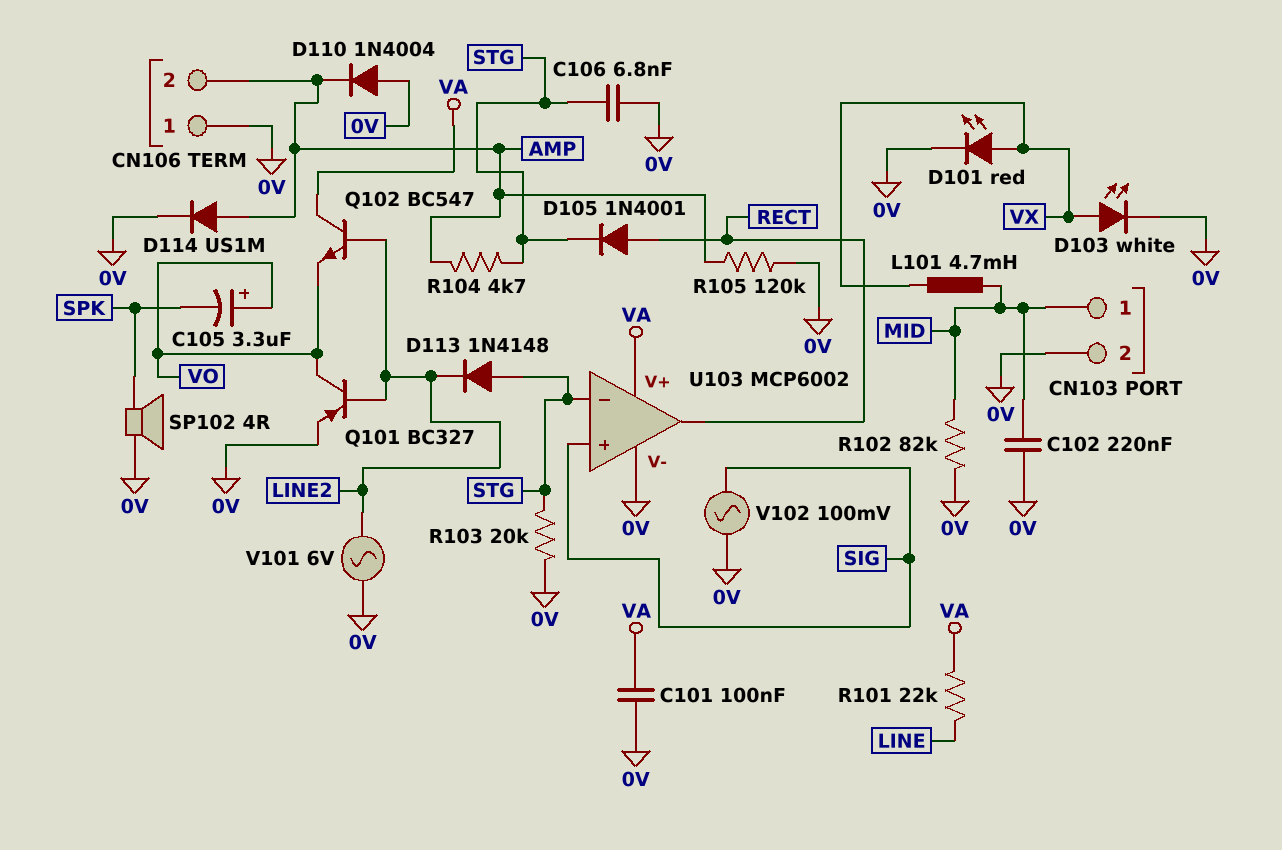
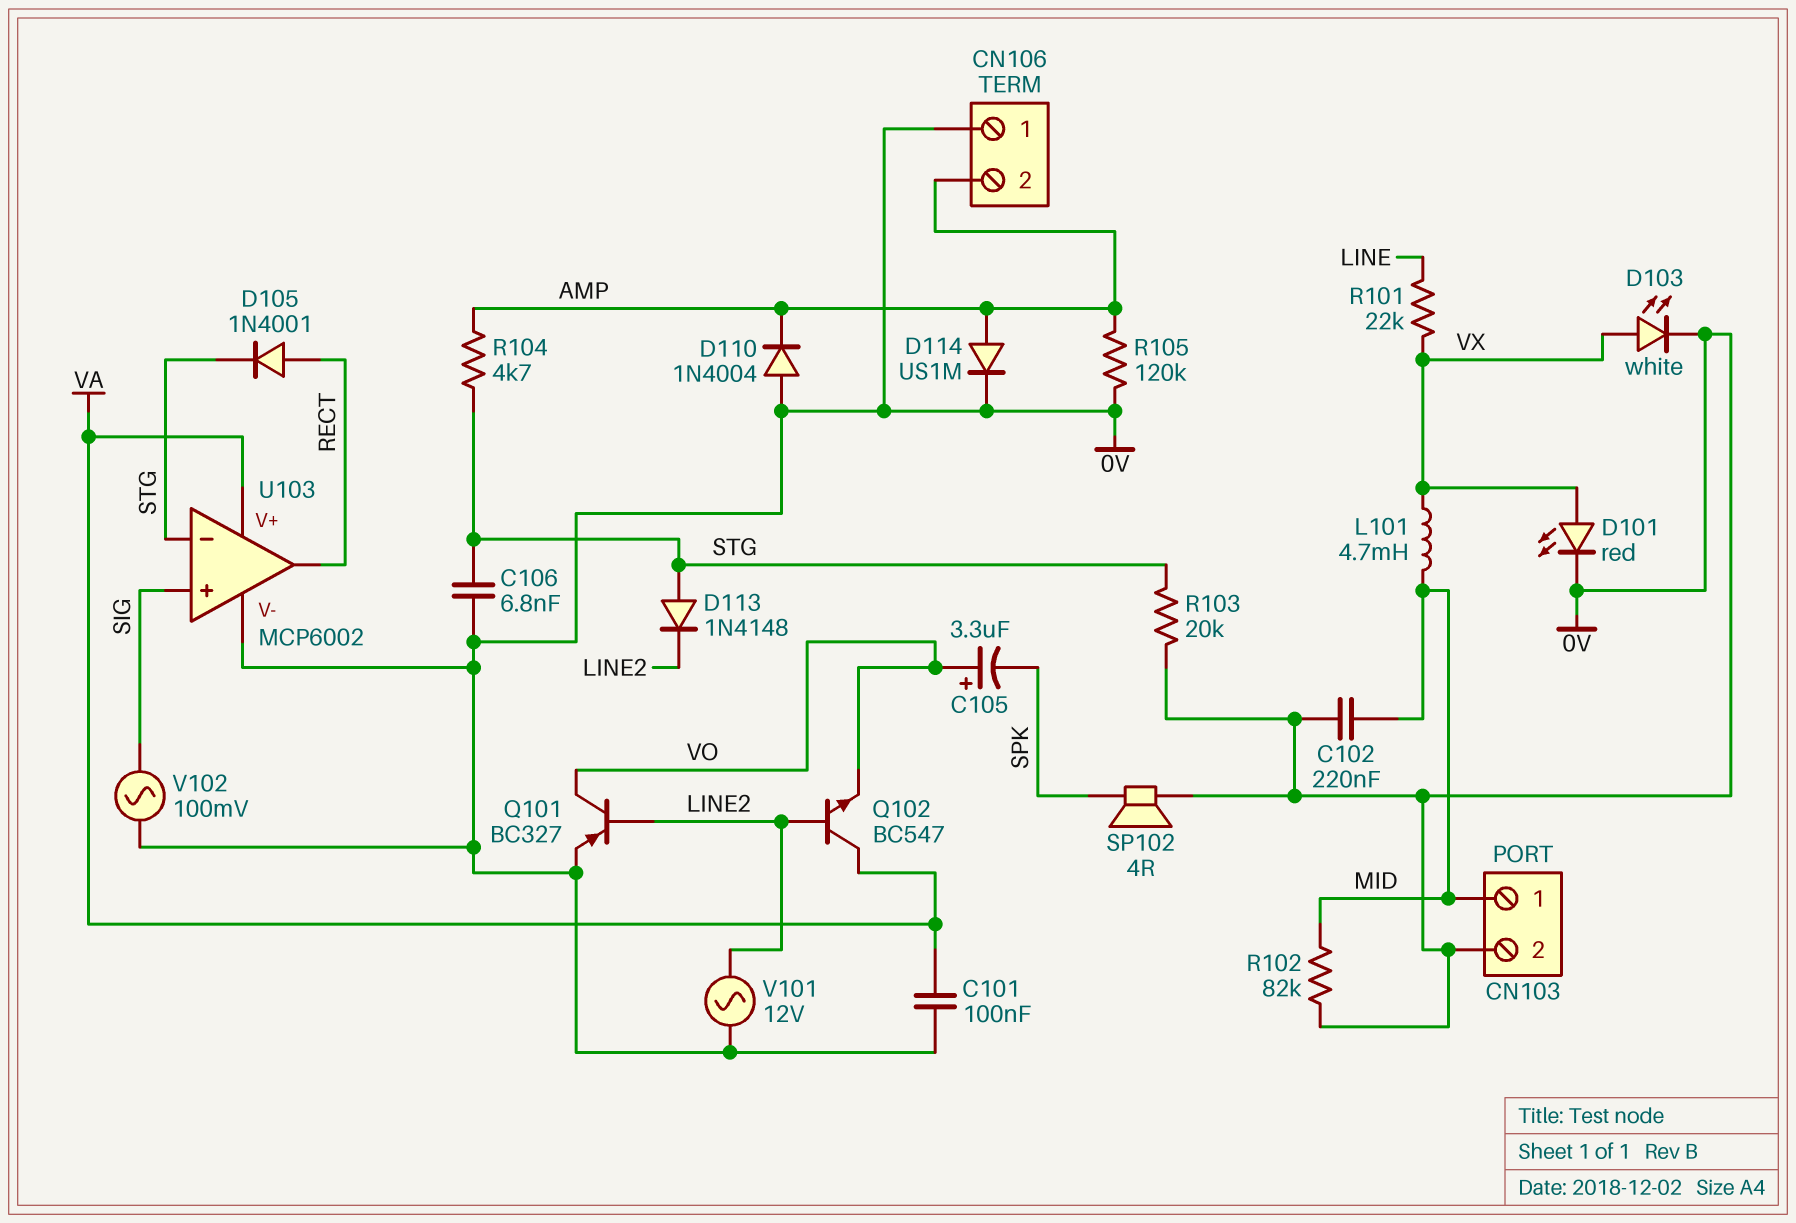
R101: 22k (LINE, VA) -> 22k (LINE, VX)
V101: AC 6V (0V, LINE2) -> AC 12V (0V, LINE2)

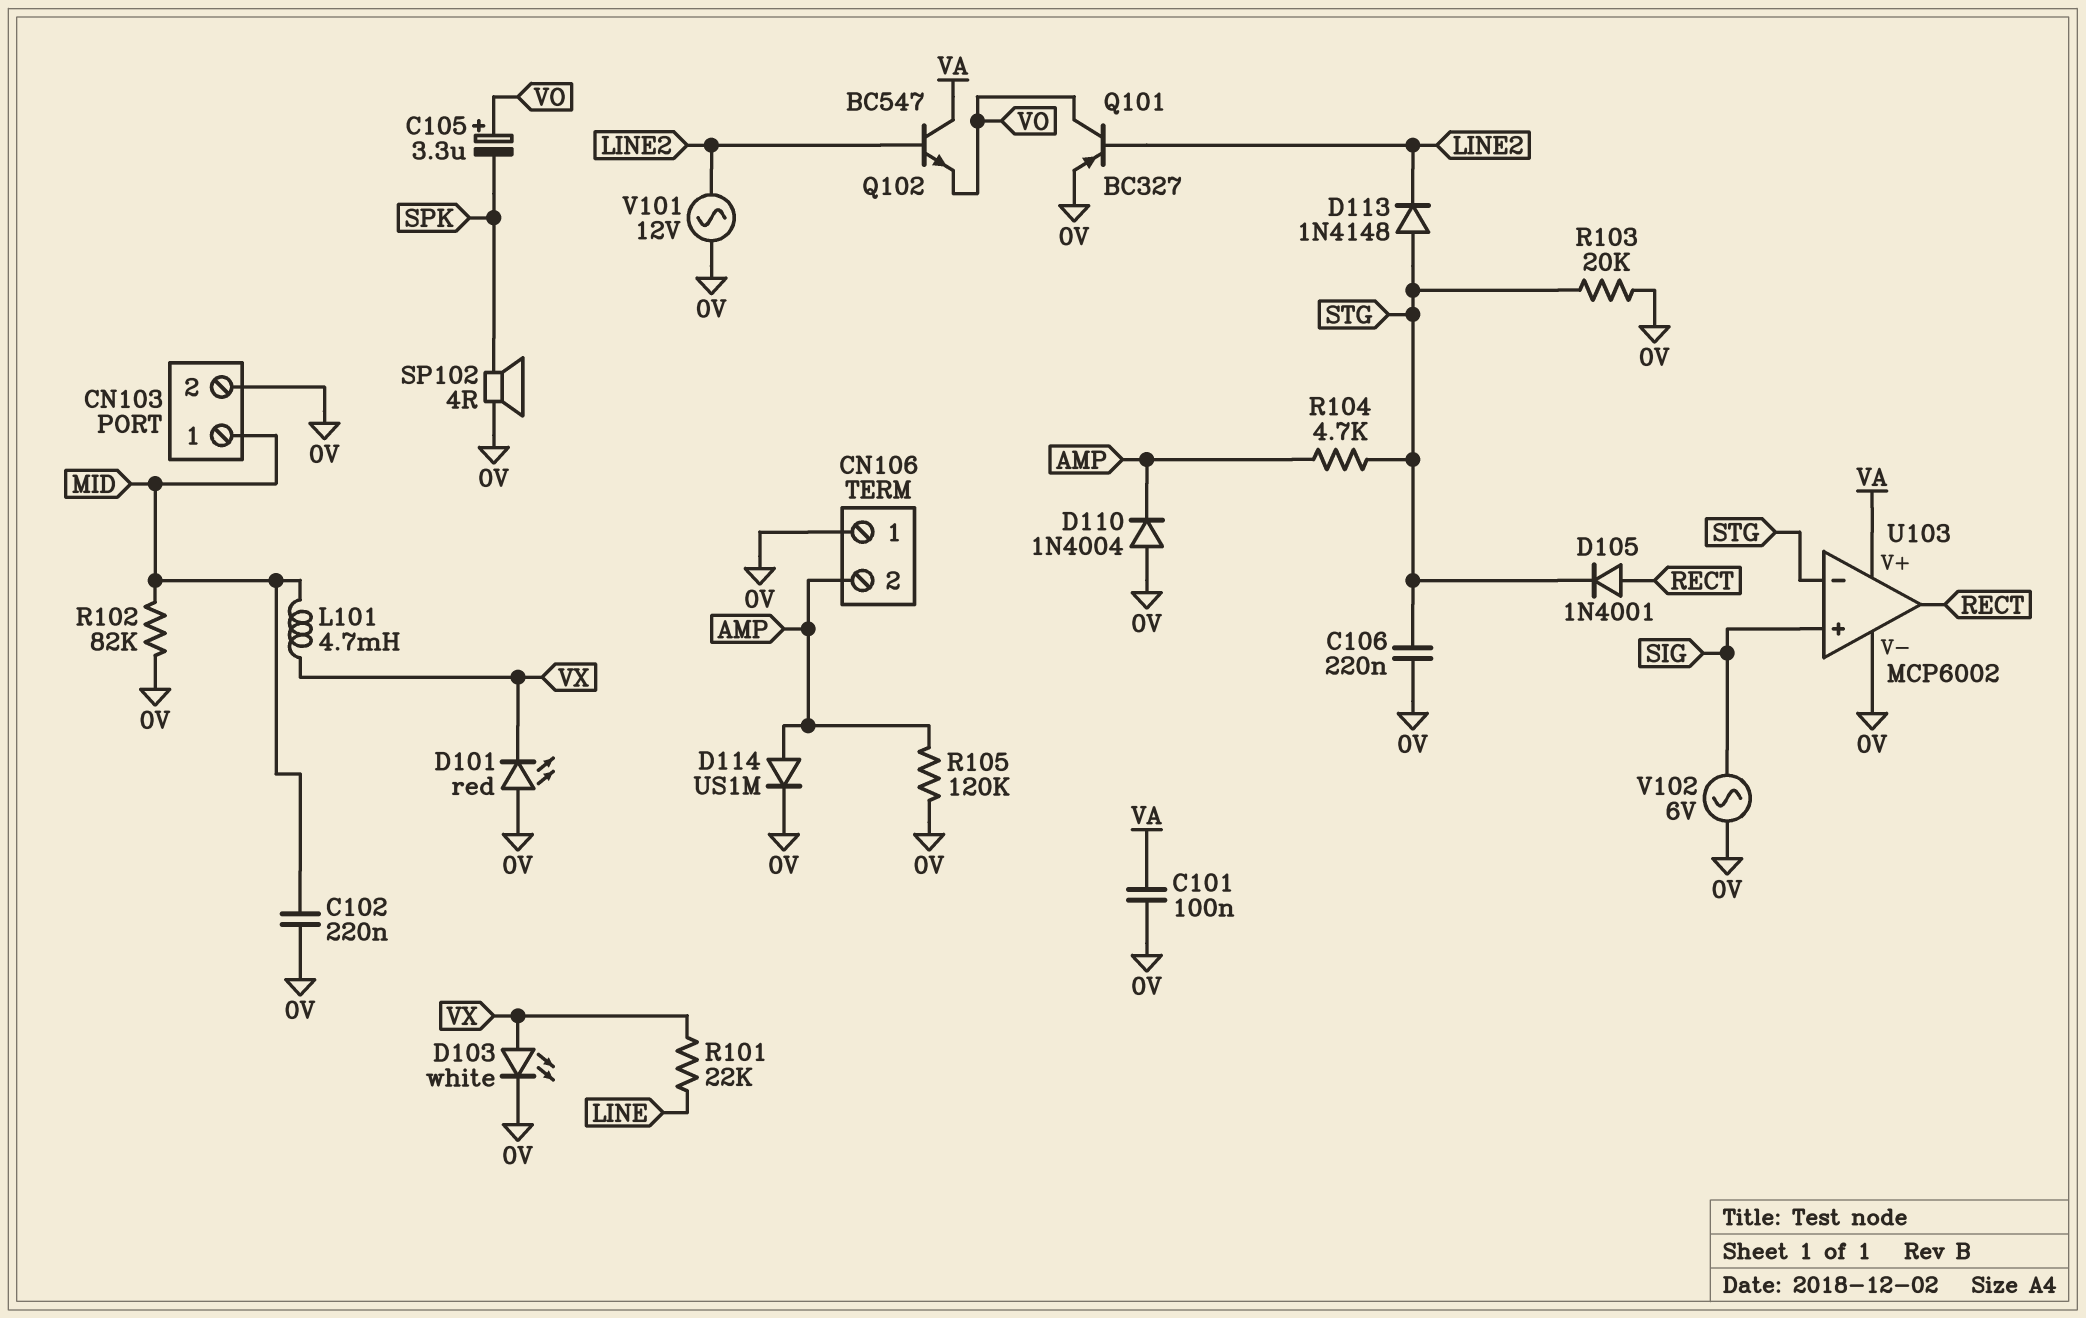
C106: 6.8nF (0V, STG) -> 220nF (0V, STG)
D101: LED red (A VX, K 0V) -> LED red (A 0V, K VX)
V102: AC 100mV (0V, SIG) -> AC 6V (0V, SIG)

